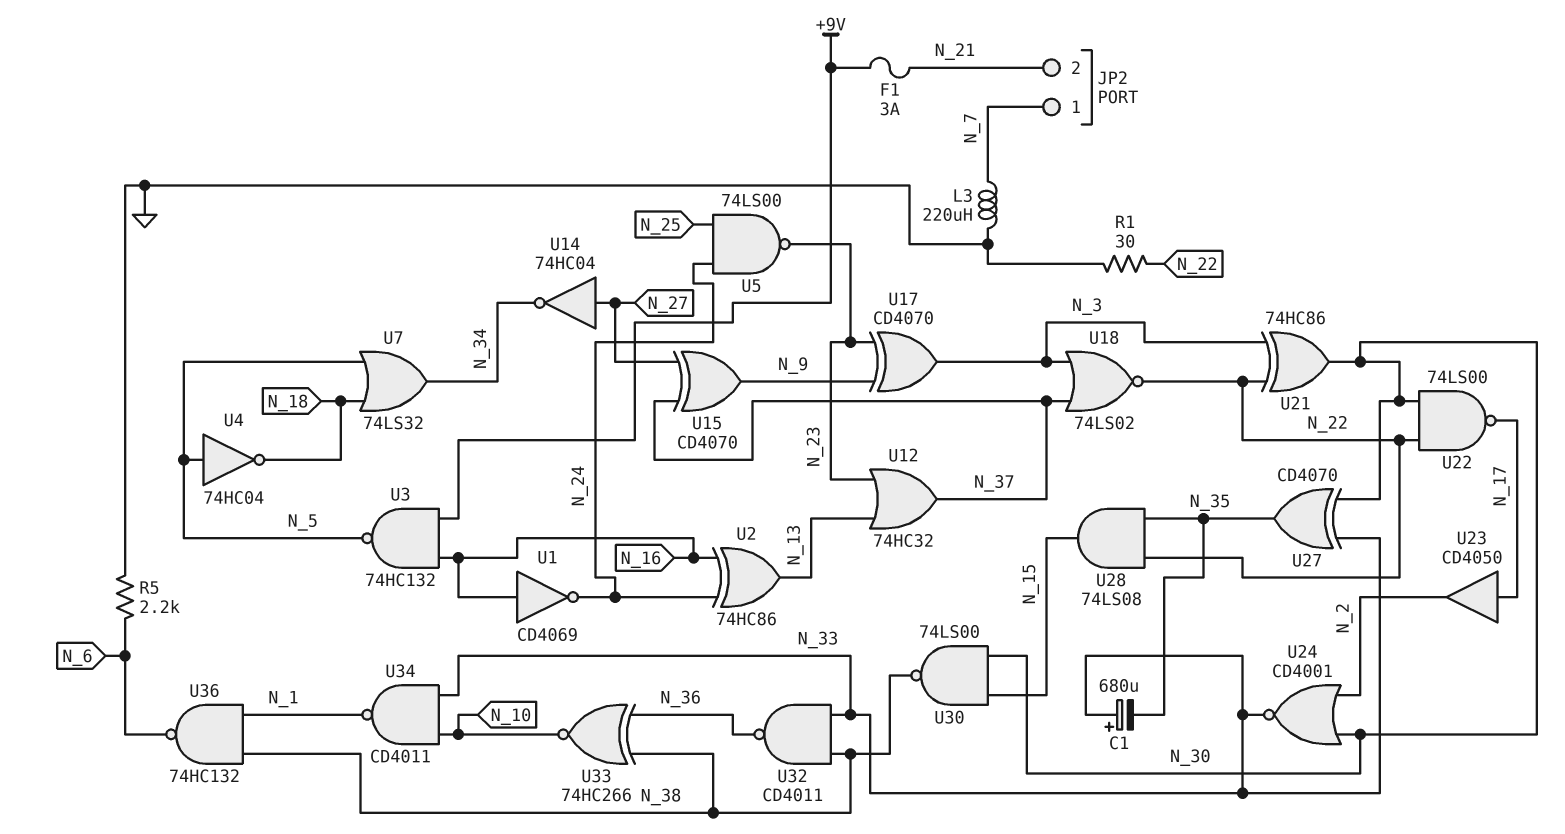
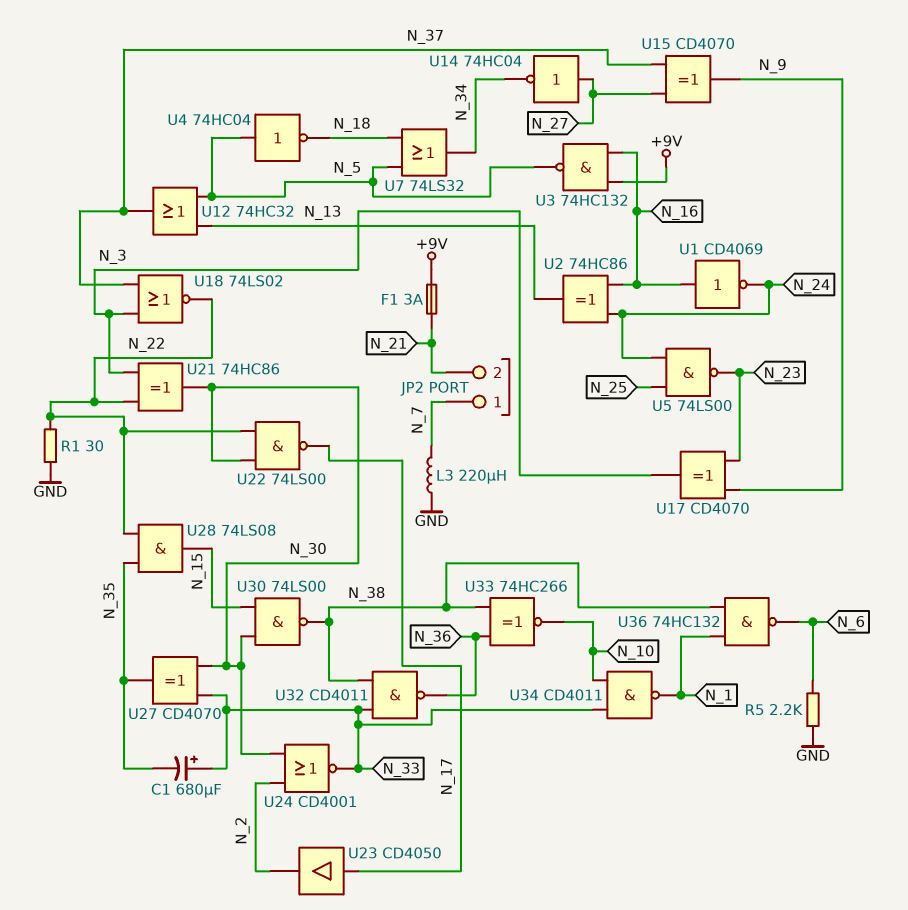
U12: OR 74HC32 (in N_13, in N_23, out N_37) -> OR 74HC32 (in N_5, in N_13, out N_37)

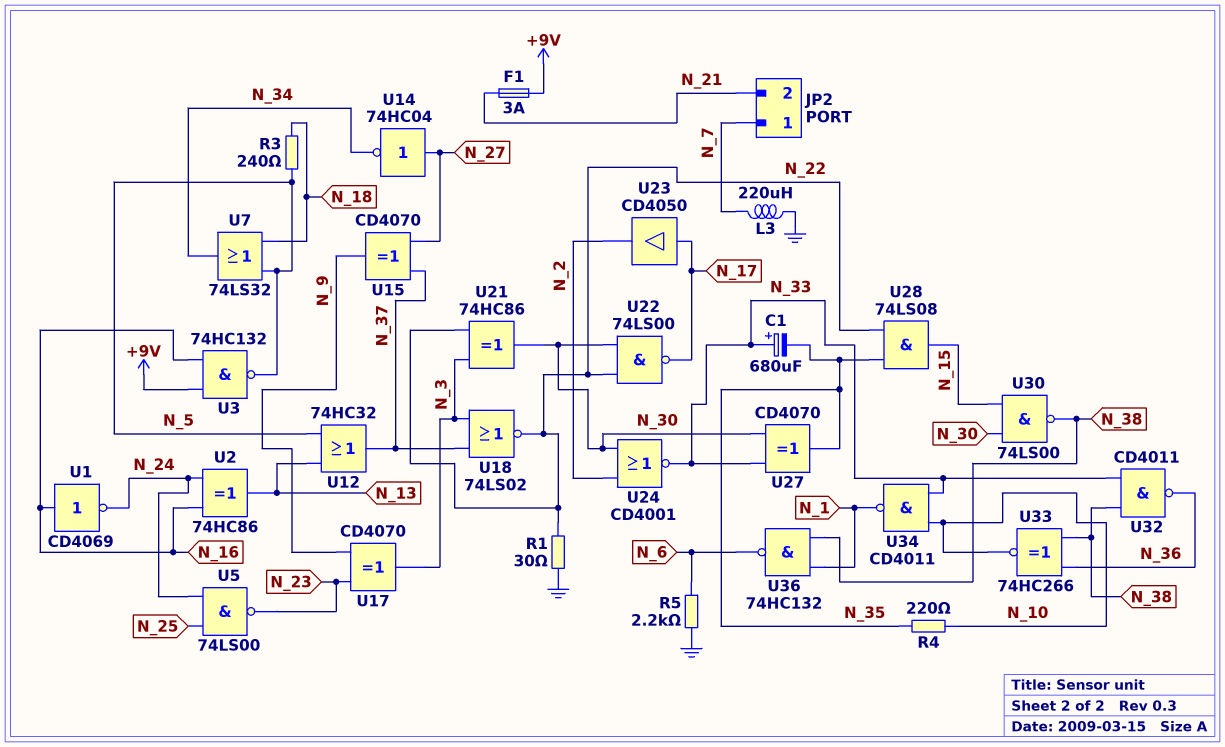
R3: none -> 240 (N_5, N_18)
R4: none -> 220 (N_10, N_35)
U4: NOT 74HC04 (in N_5, out N_18) -> none

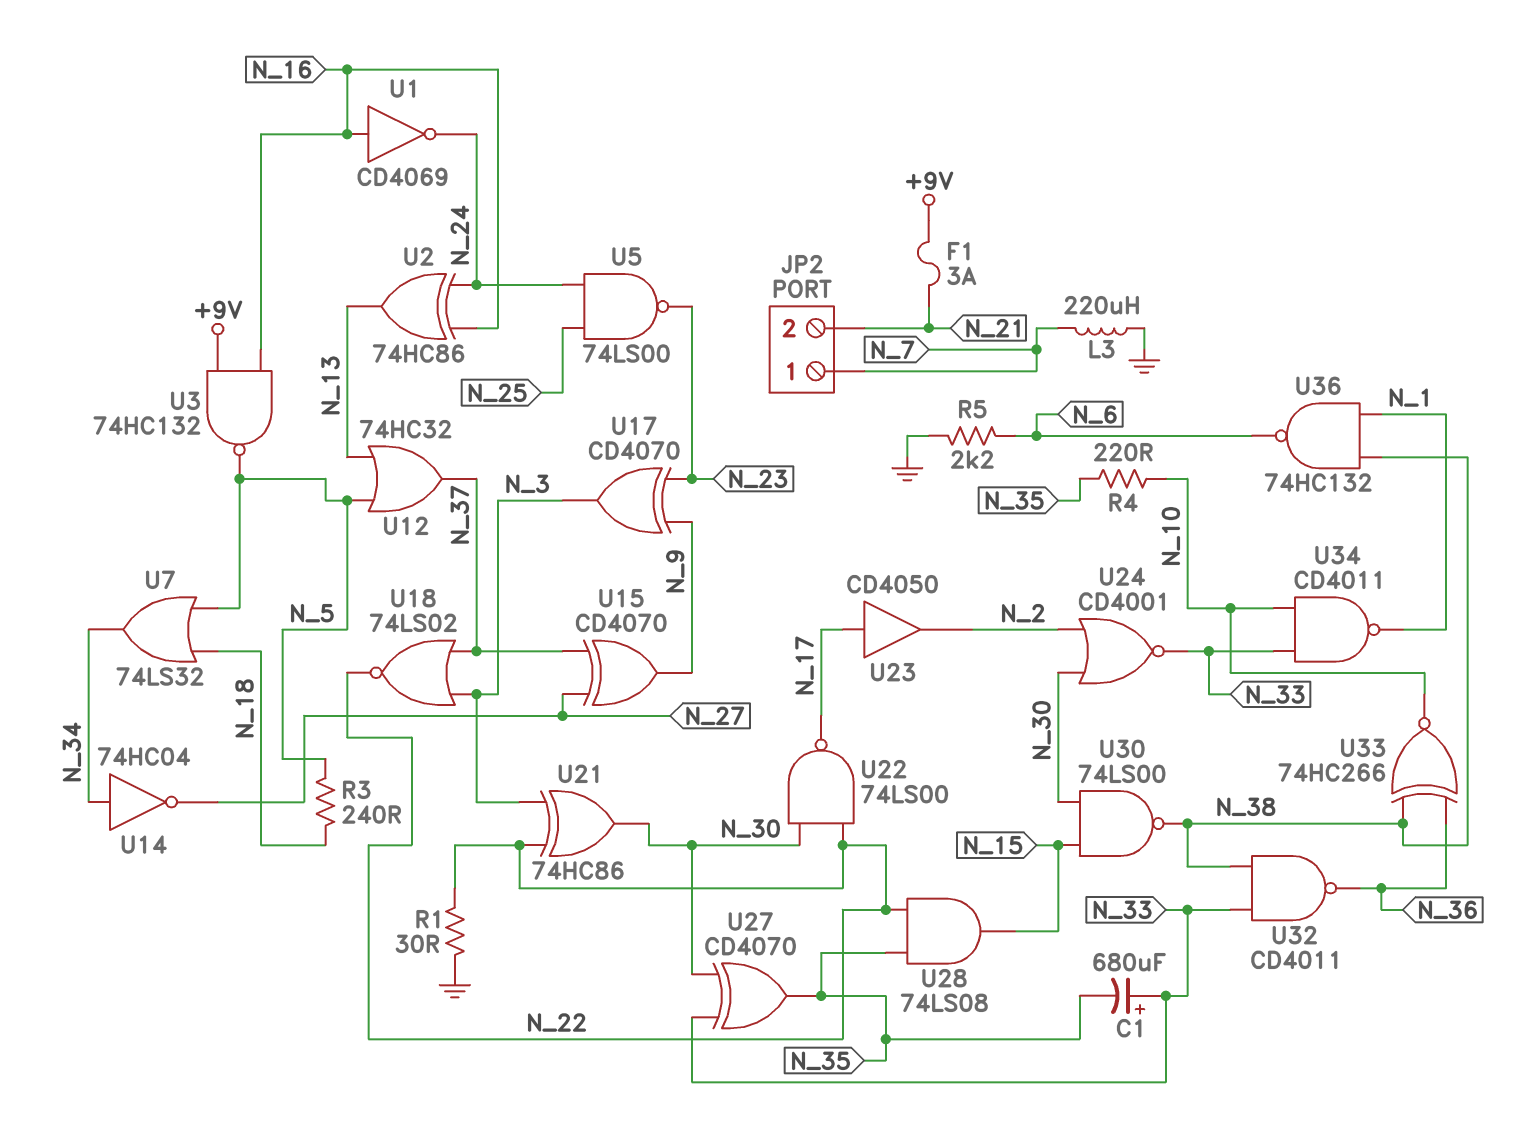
U14: NOT 74HC04 (in N_27, out N_34) -> NOT 74HC04 (in N_34, out N_27)

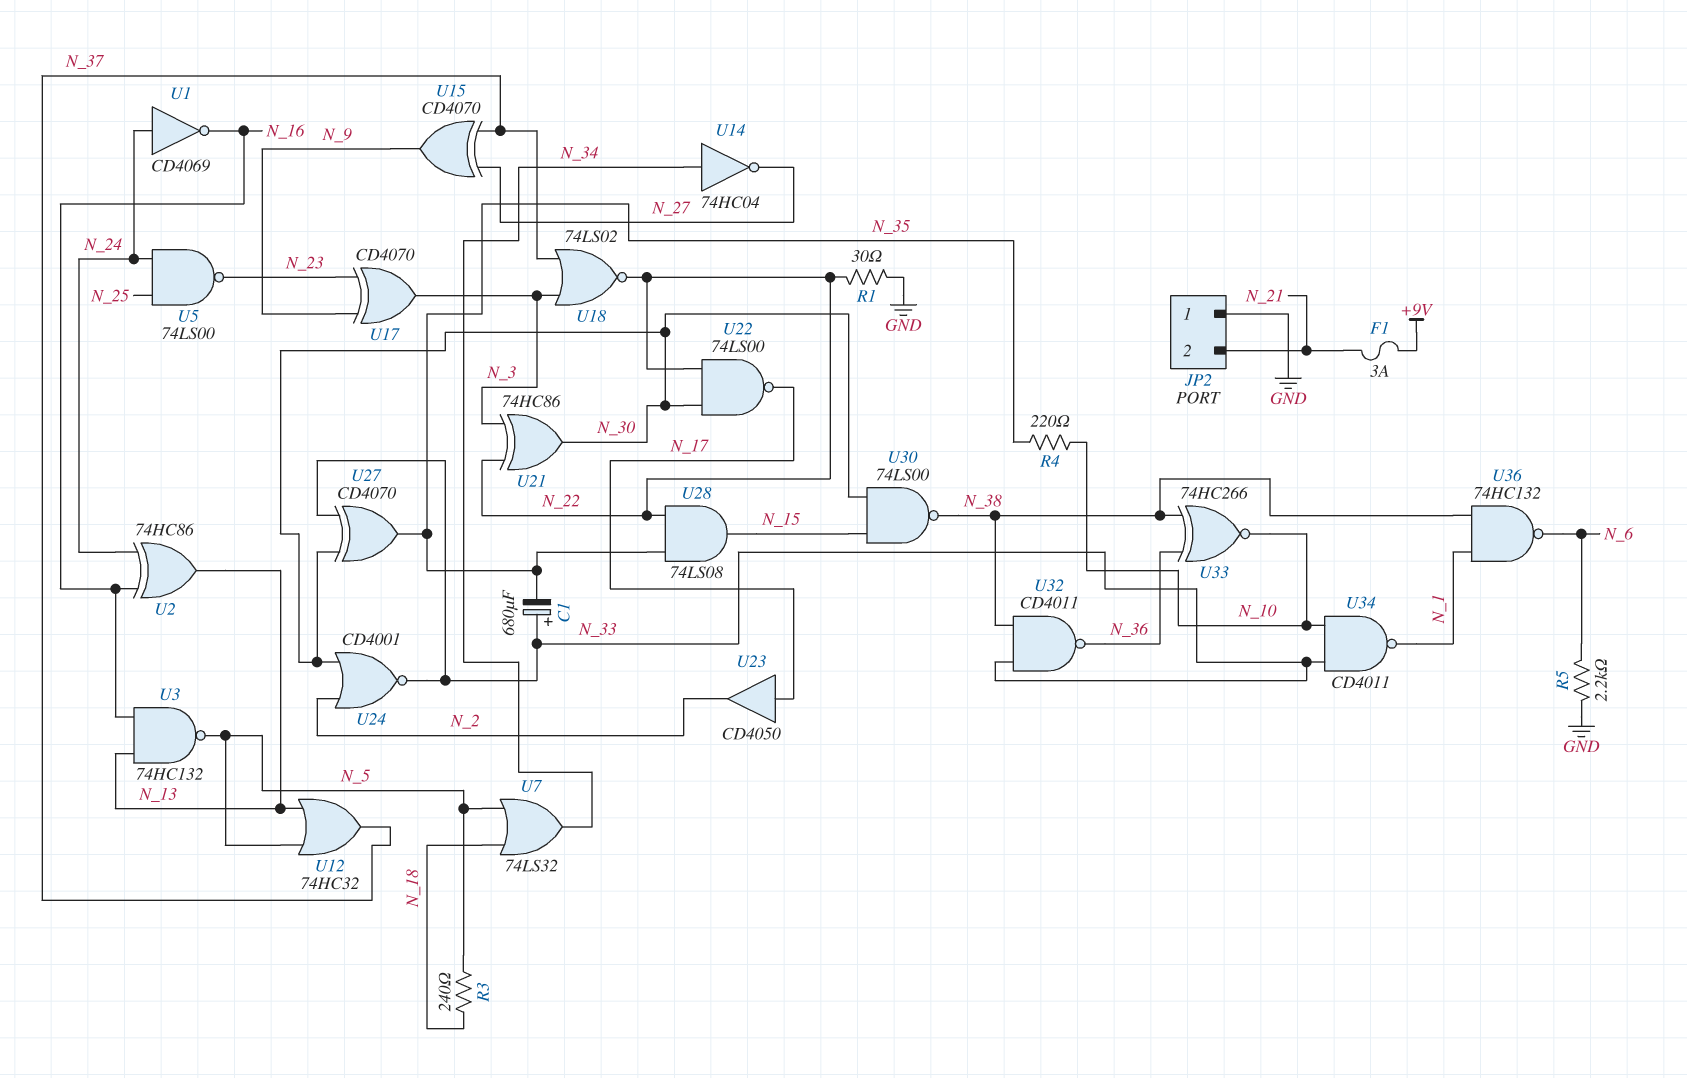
JP2 pin 1: N_7 -> GND
L3: 220uH (GND, N_7) -> none
U1: NOT CD4069 (in N_16, out N_24) -> NOT CD4069 (in N_24, out N_16)
U3: NAND 74HC132 (in +9V, in N_16, out N_5) -> NAND 74HC132 (in N_13, in N_16, out N_5)

